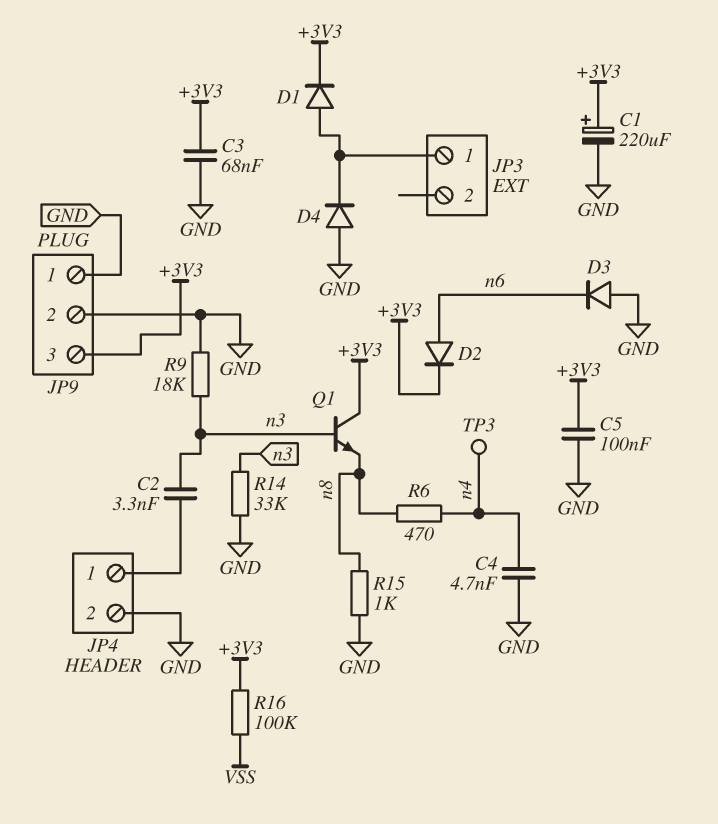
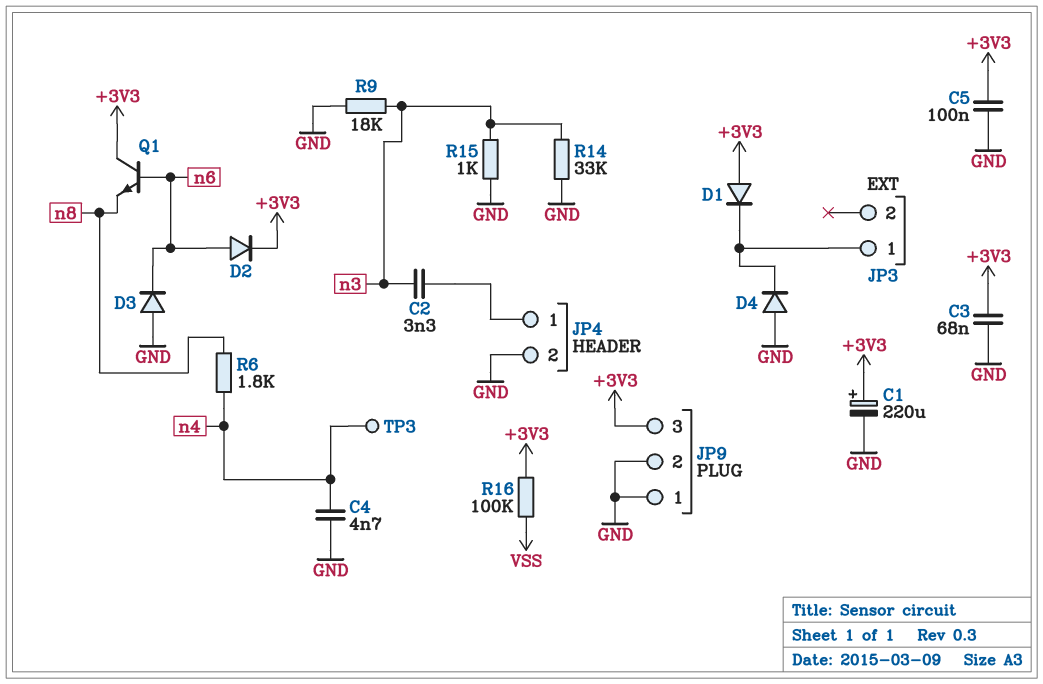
D1: diode (A JP3/1, K +3V3) -> diode (A +3V3, K JP3/1)
Q1: NPN (B n3, C +3V3, E n8) -> NPN (B n6, C +3V3, E n8)
R6: 470 (n4, n8) -> 1.8k (n4, n8)
R15: 1k (GND, n8) -> 1k (GND, n3)

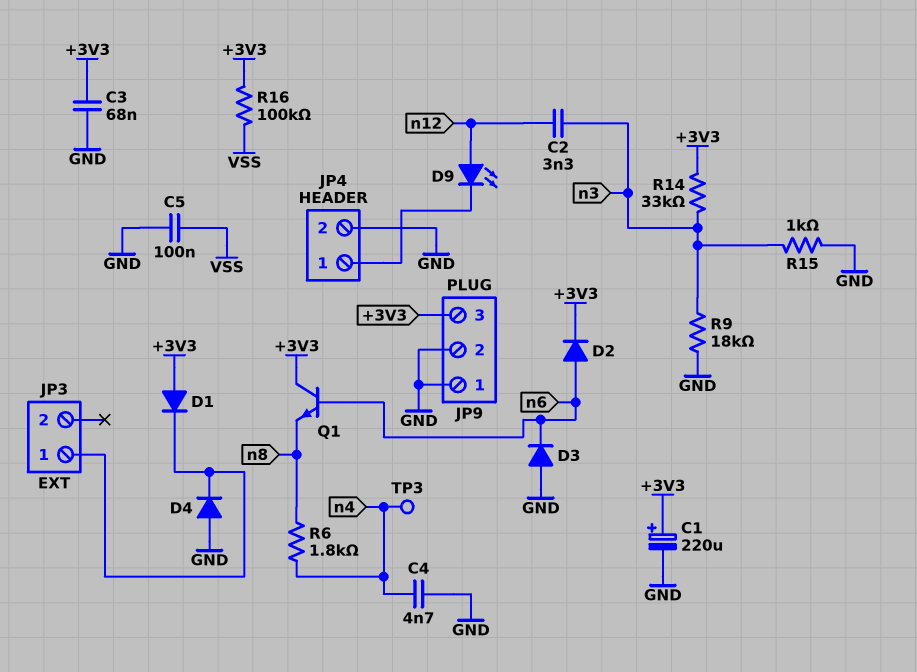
C2: 3.3nF (JP4/1, n3) -> 3.3nF (n3, n12)
C5: 100nF (+3V3, GND) -> 100nF (GND, VSS)
D9: none -> LED (A n12, K JP4/1)
R14: 33k (GND, n3) -> 33k (+3V3, n3)

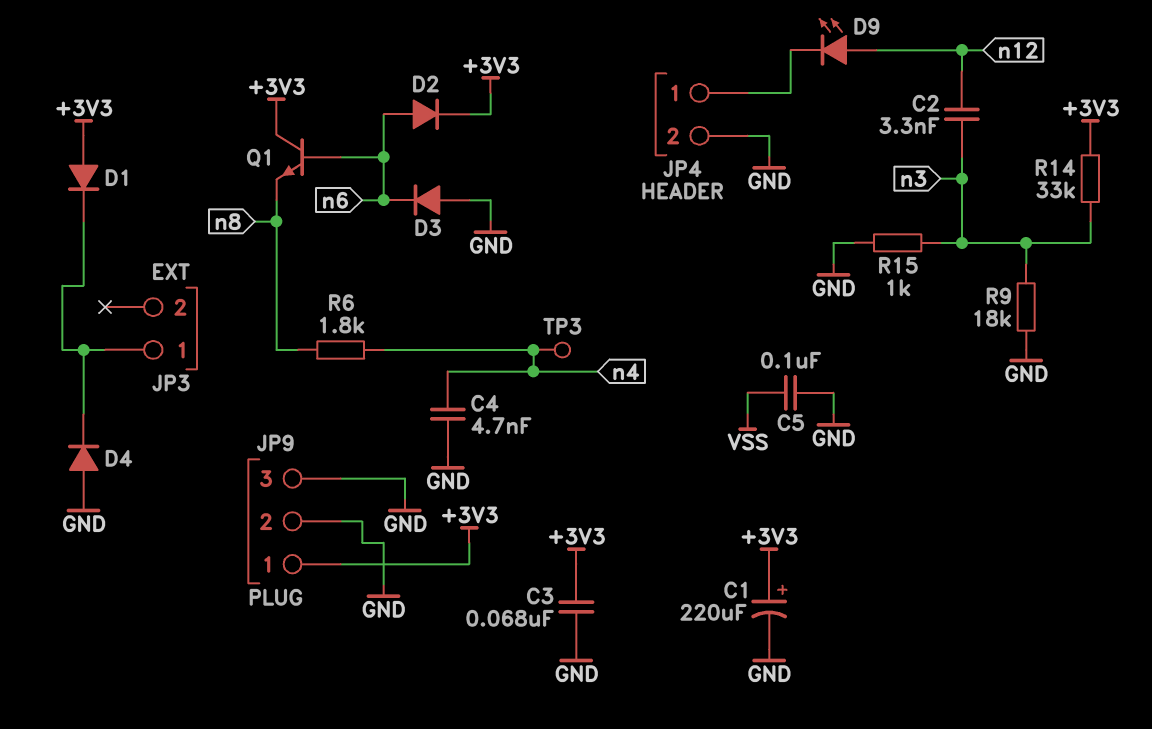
JP9 pin 1: GND -> +3V3
JP9 pin 3: +3V3 -> GND
R16: 100k (+3V3, VSS) -> none

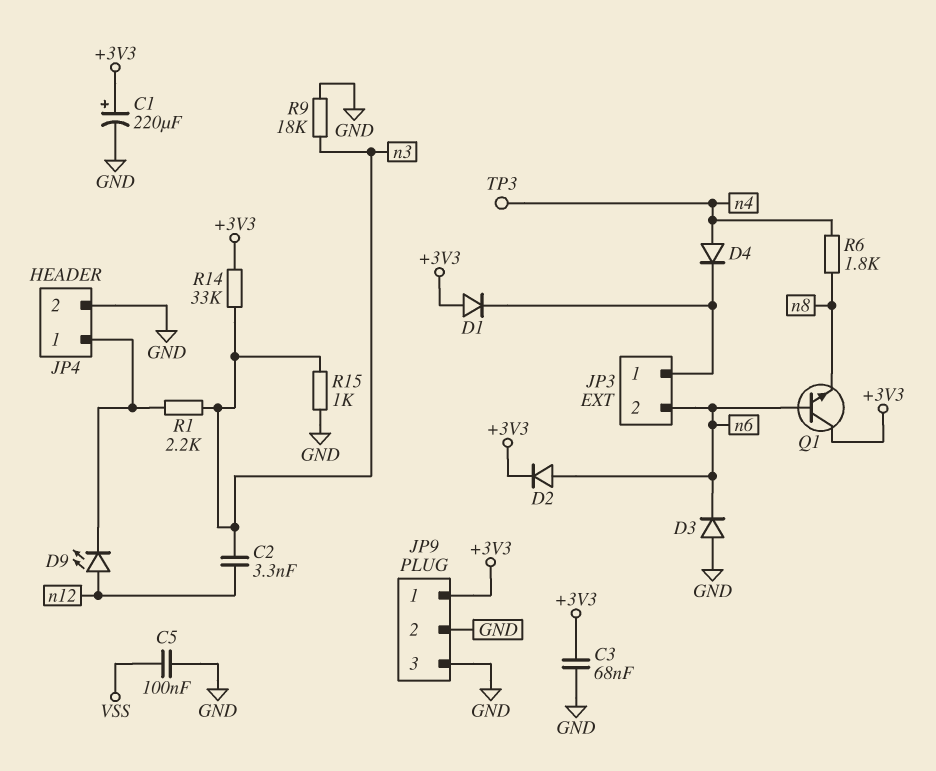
C4: 4.7nF (GND, n4) -> none
D4: diode (A GND, K JP3/1) -> diode (A n4, K JP3/1)
JP3 pin 2: none -> n6
R1: none -> 2.2k (JP4/1, n3)

